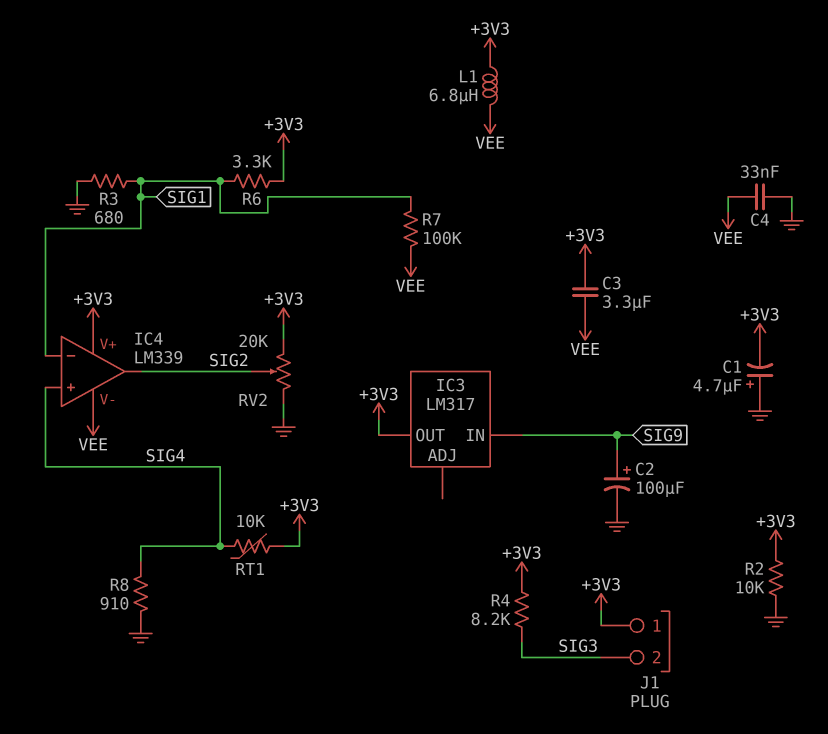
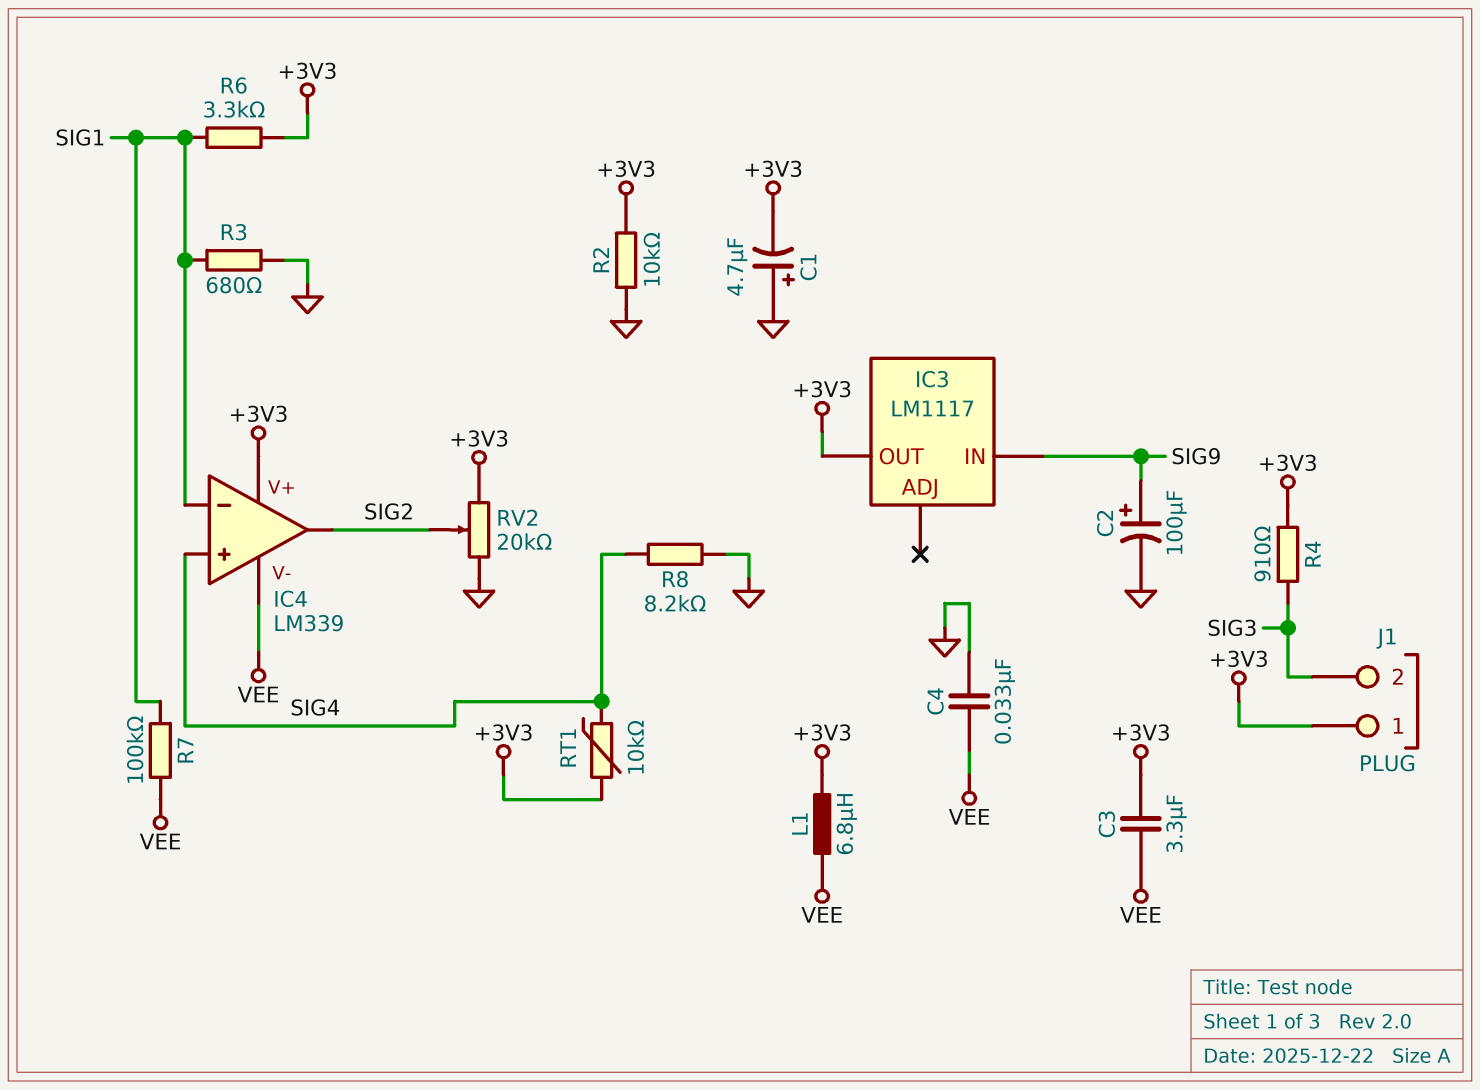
IC3: LM317 -> LM1117
R4: 8.2k (+3V3, SIG3) -> 910 (+3V3, SIG3)
R8: 910 (GND, SIG4) -> 8.2k (GND, SIG4)

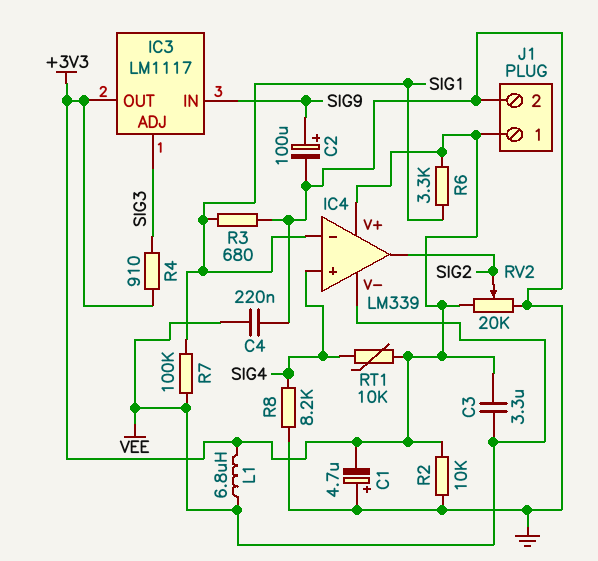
C4: 33nF (GND, VEE) -> 220nF (GND, VEE)
IC3 pin ADJ: none -> SIG3
J1 pin 2: SIG3 -> GND

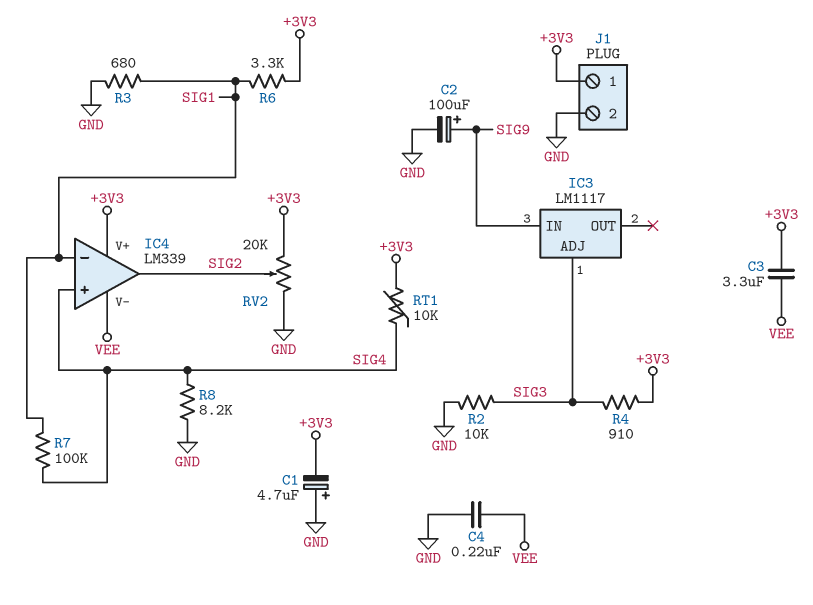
IC3 pin OUT: +3V3 -> none
L1: 6.8uH (+3V3, VEE) -> none
R2: 10k (+3V3, GND) -> 10k (GND, SIG3)
R7: 100k (SIG1, VEE) -> 100k (SIG1, SIG4)

